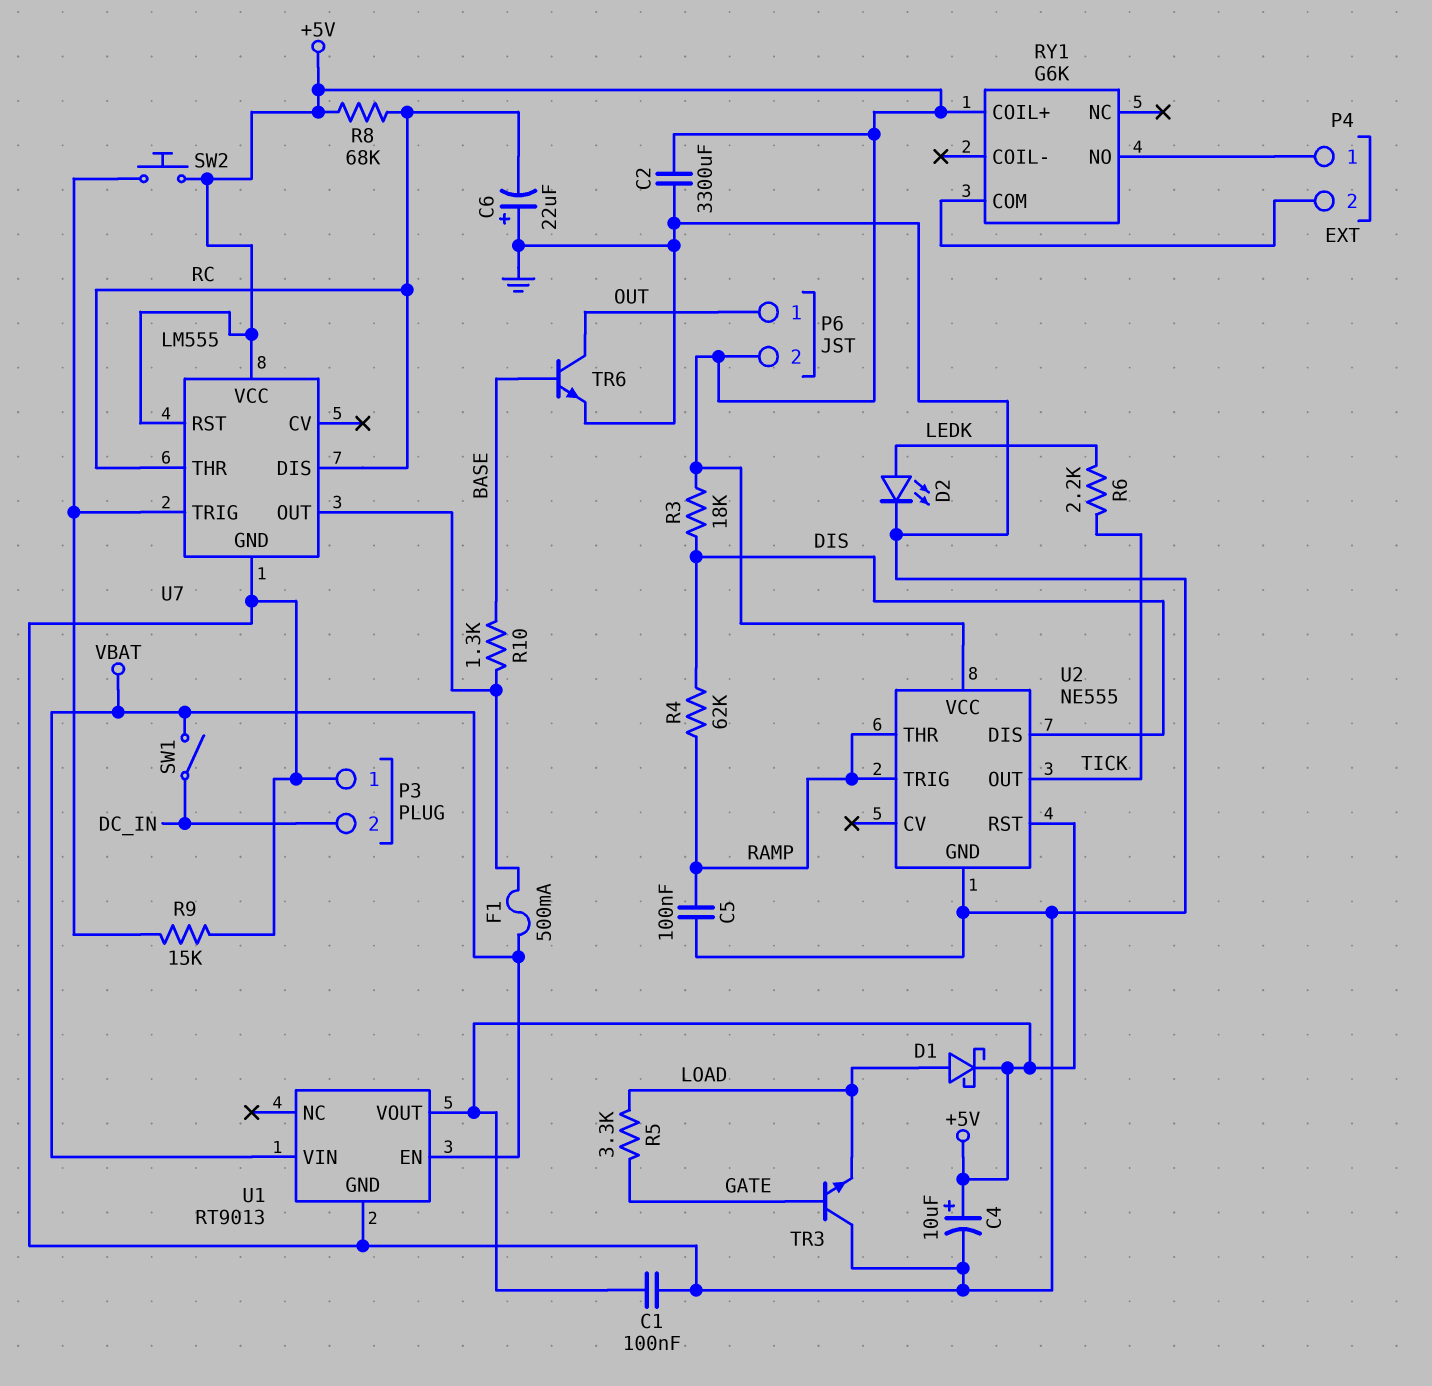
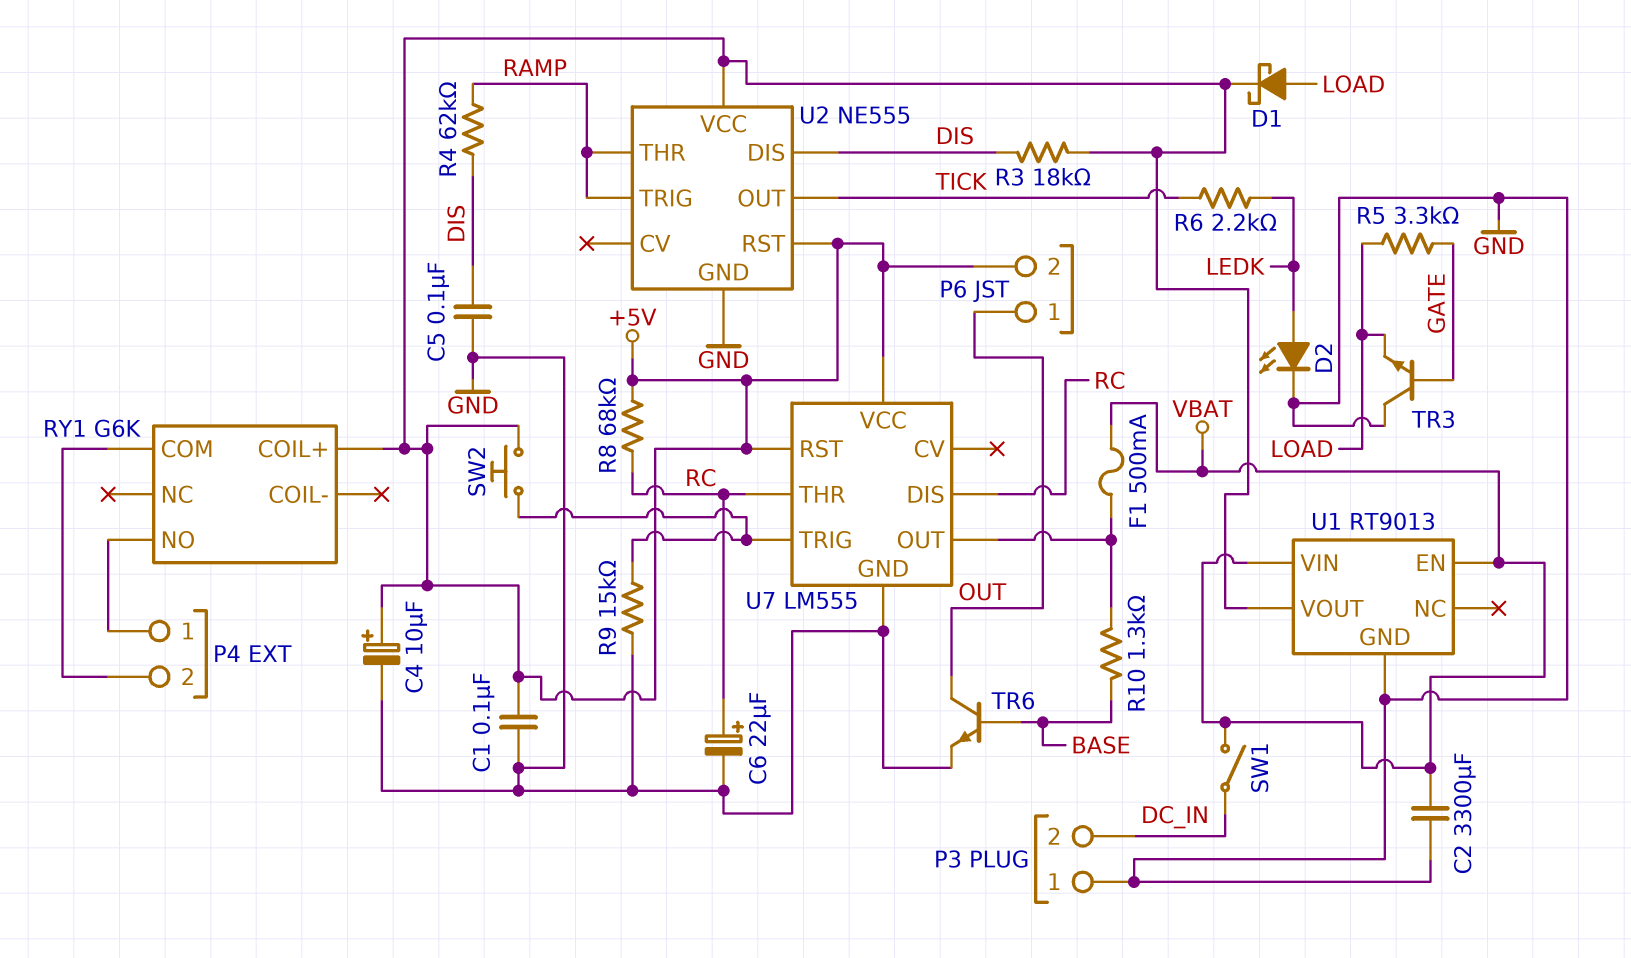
C2: 3300uF (+5V, GND) -> 3300uF (GND, VBAT)
C5: 100nF (GND, RAMP) -> 100nF (DIS, GND)
C6: 22uF (plus GND, minus RC) -> 22uF (plus RC, minus GND)

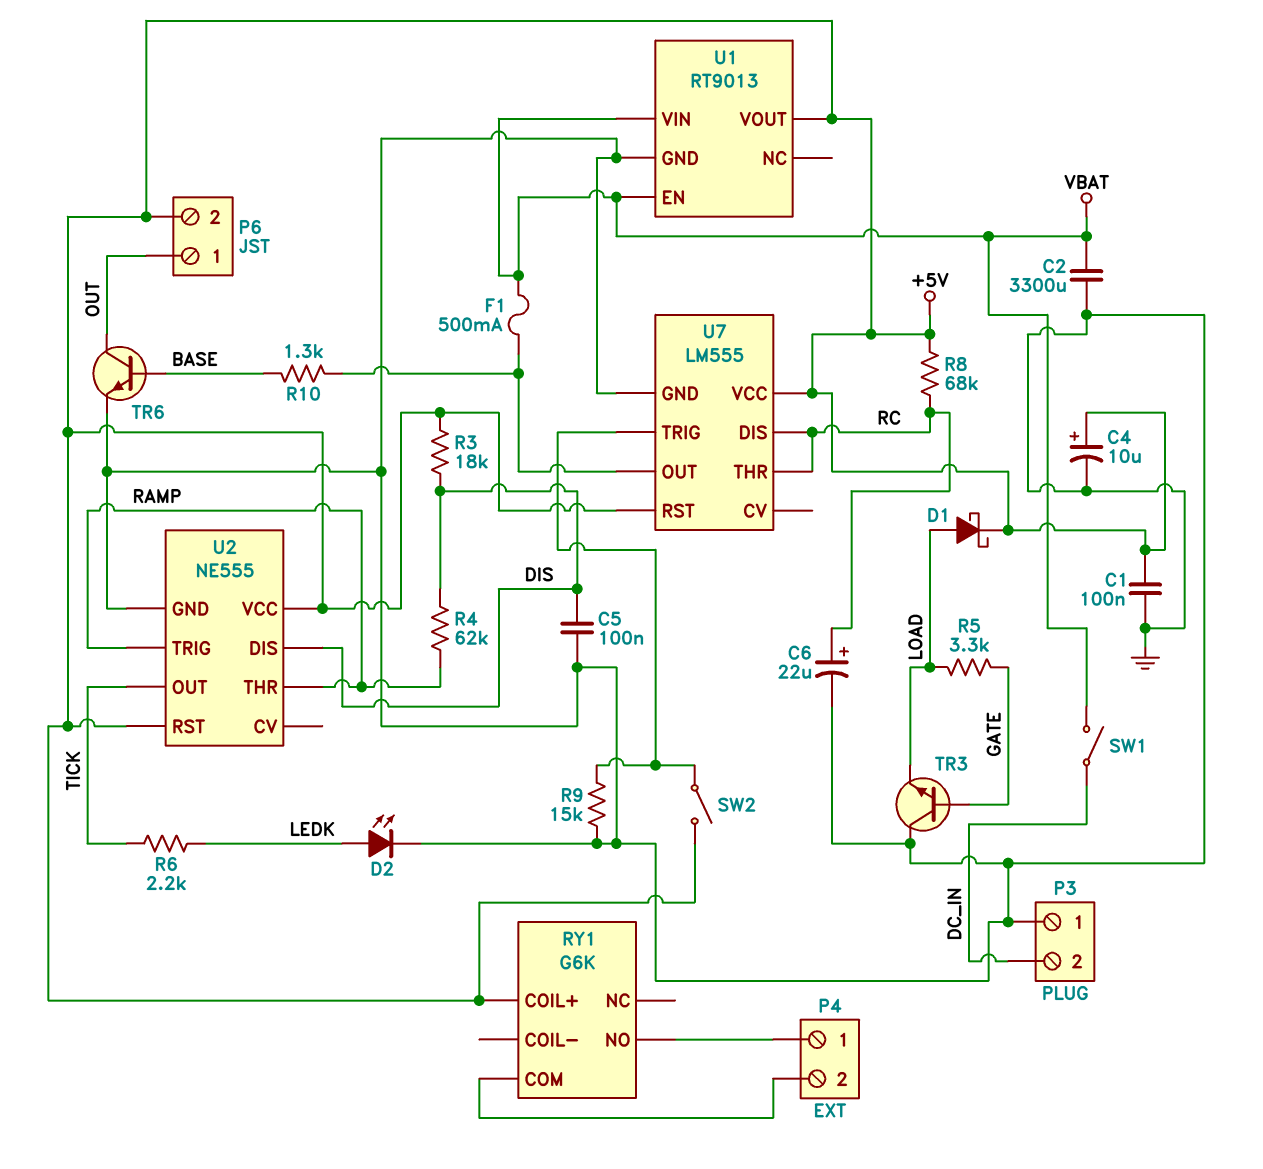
SW2: button (+5V, U7/TRIG) -> switch (+5V, U7/TRIG)

